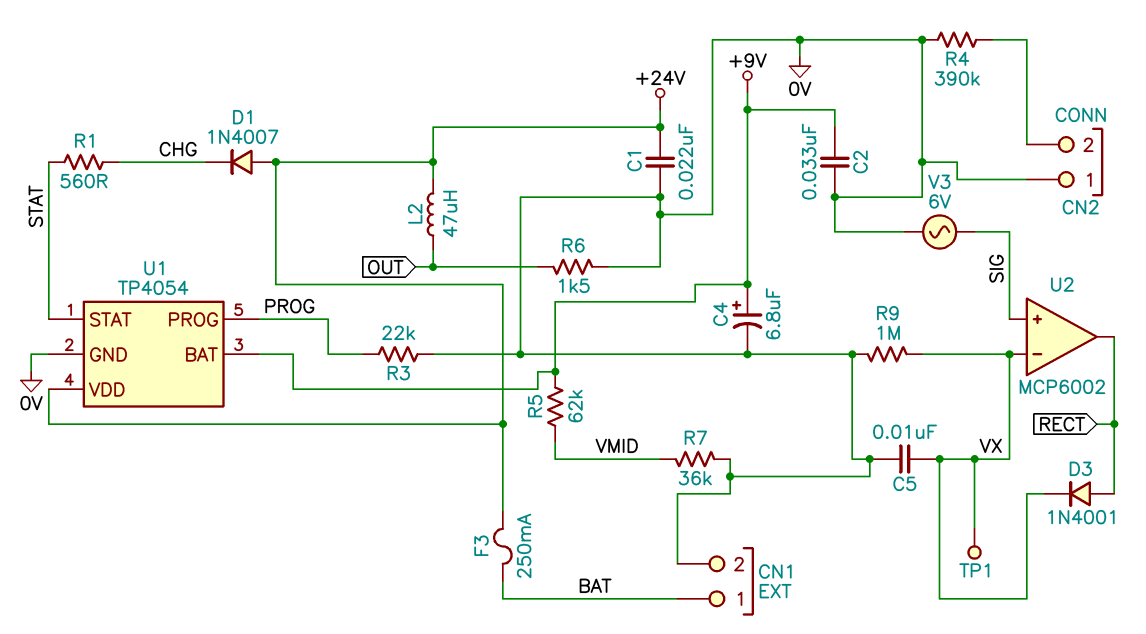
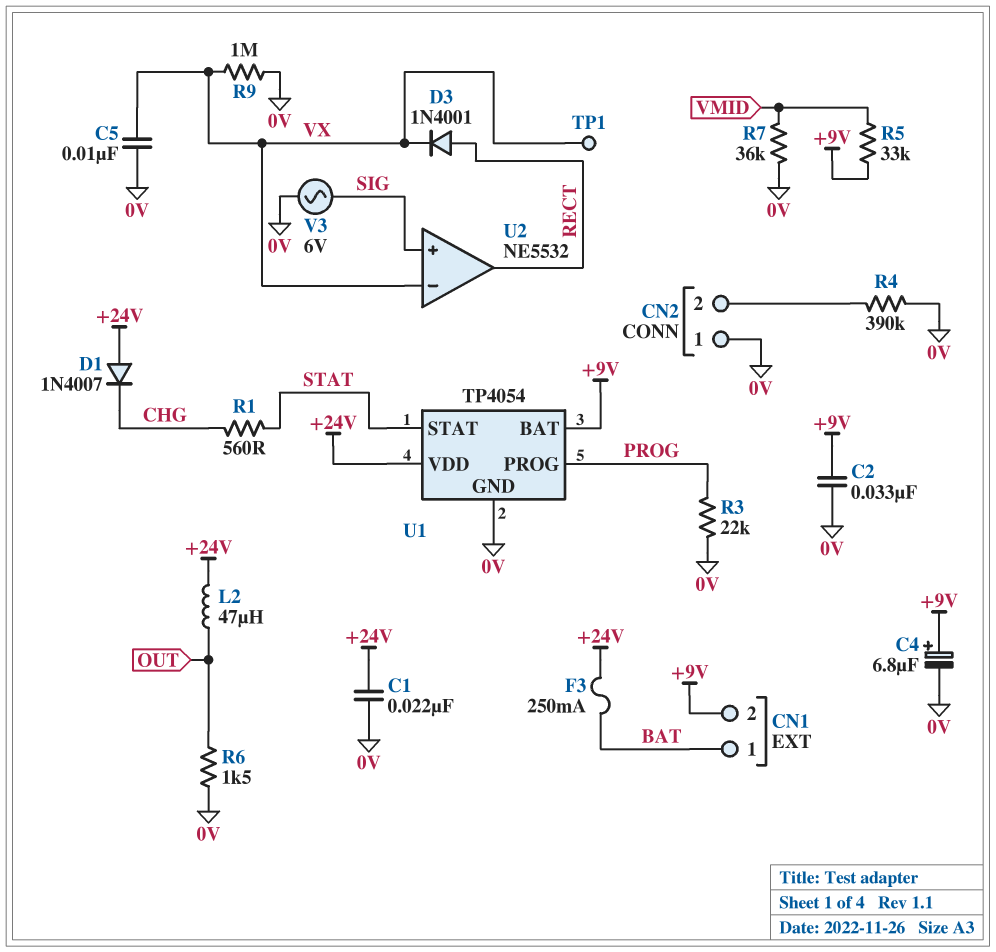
CN1 pin 2: 0V -> +9V
R5: 62k (+9V, VMID) -> 33k (+9V, VMID)
U2: MCP6002 -> NE5532

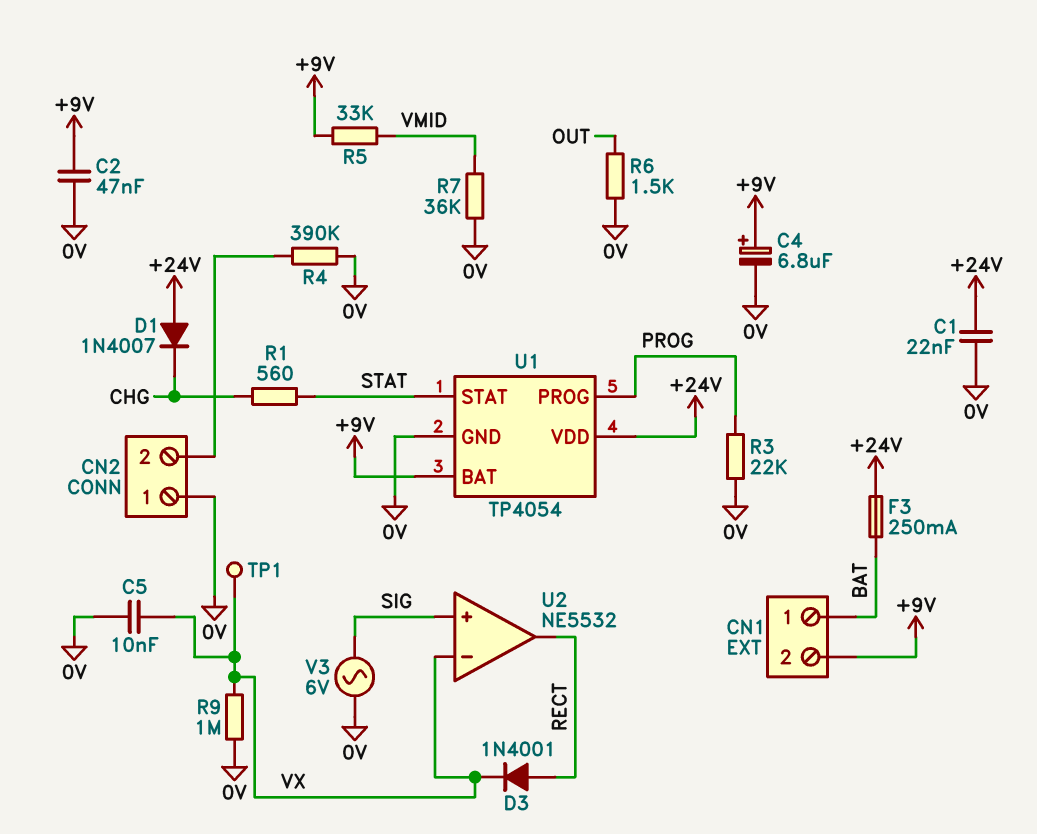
C2: 33nF (+9V, 0V) -> 47nF (+9V, 0V)
L2: 47uH (+24V, OUT) -> none

